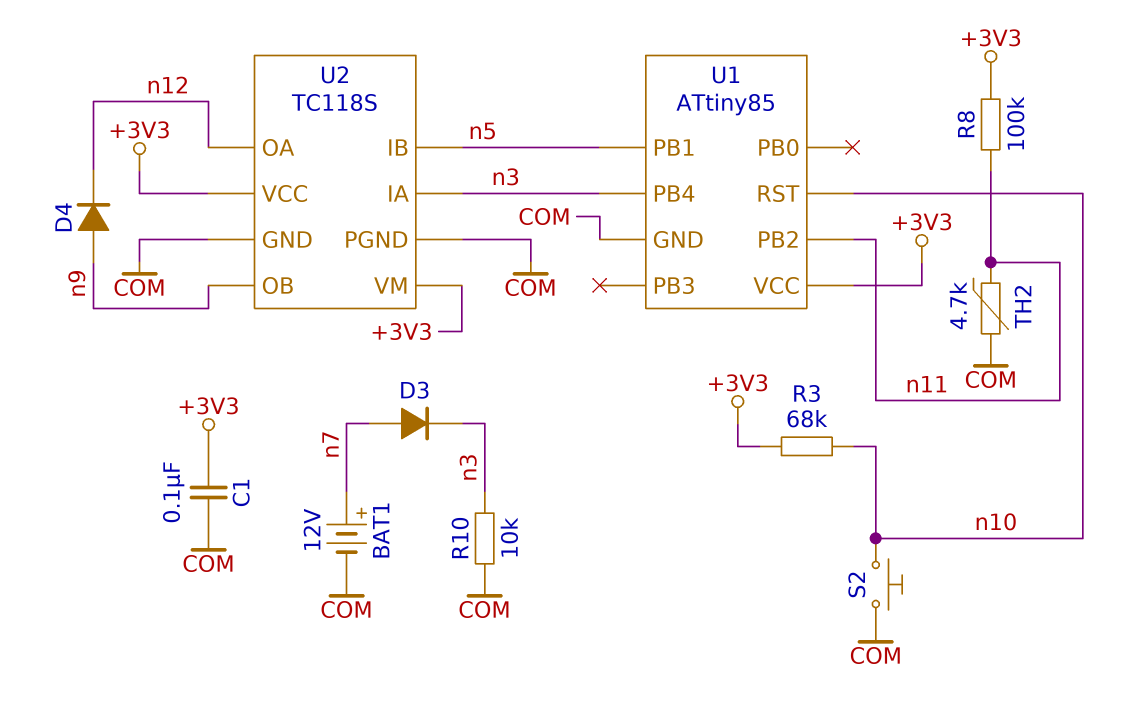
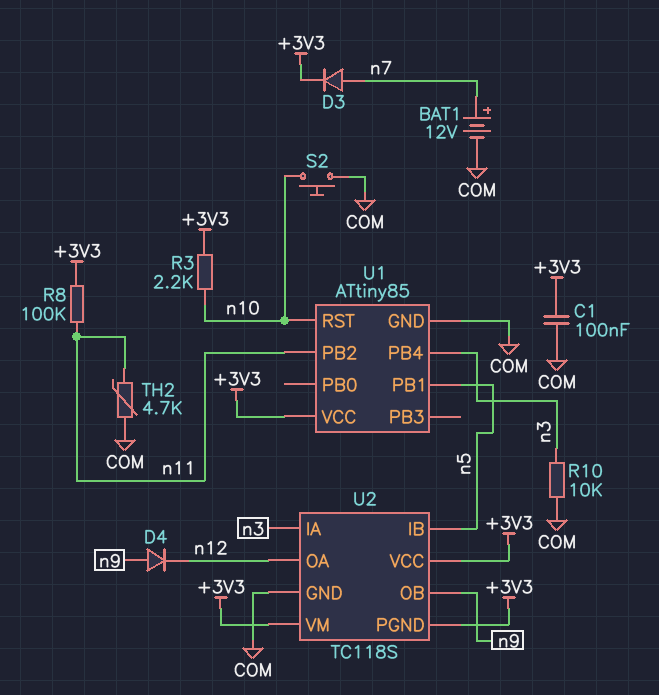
D3: diode (A n7, K n3) -> diode (A n7, K +3V3)
R3: 68k (+3V3, n10) -> 2.2k (+3V3, n10)
U2 pin PGND: COM -> +3V3

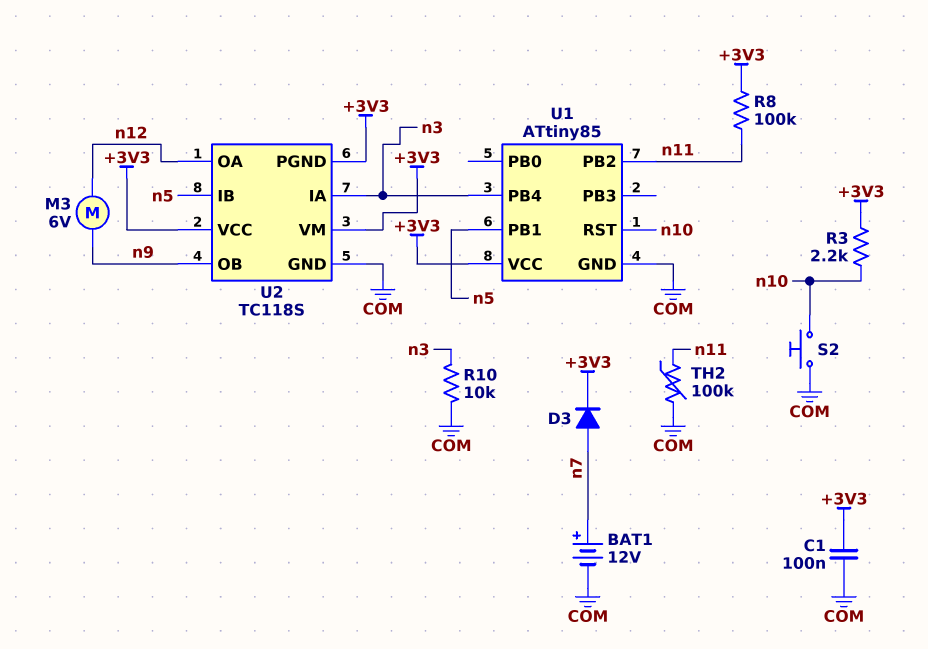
D4: diode (A n9, K n12) -> none
M3: none -> motor 6V (n9, n12)
TH2: 4.7k (COM, n11) -> 100k (COM, n11)

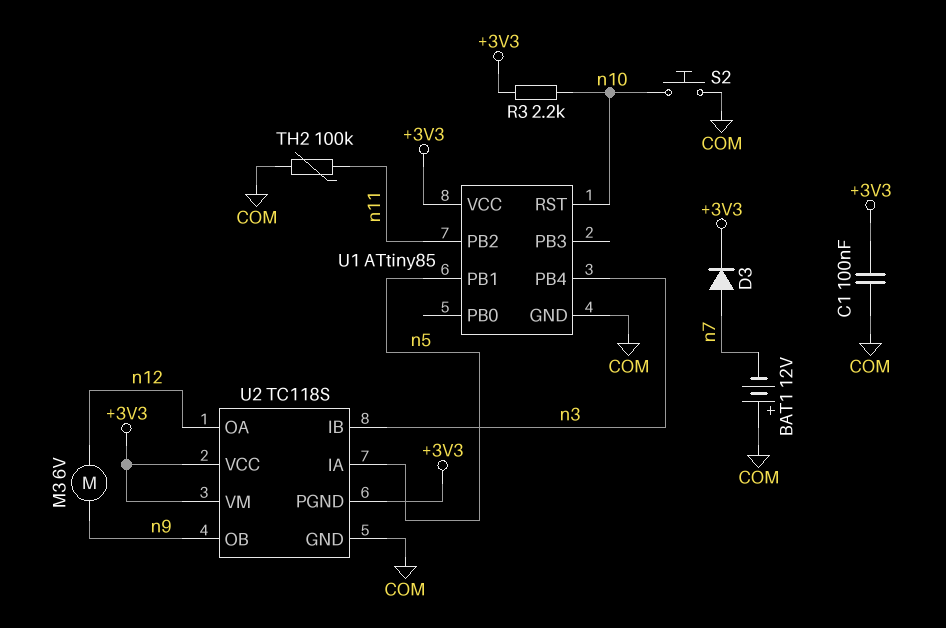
BAT1: 12V (plus n7, minus COM) -> 12V (plus COM, minus n7)
R8: 100k (+3V3, n11) -> none
R10: 10k (COM, n3) -> none
U2 pin IA: n3 -> n5
U2 pin IB: n5 -> n3

